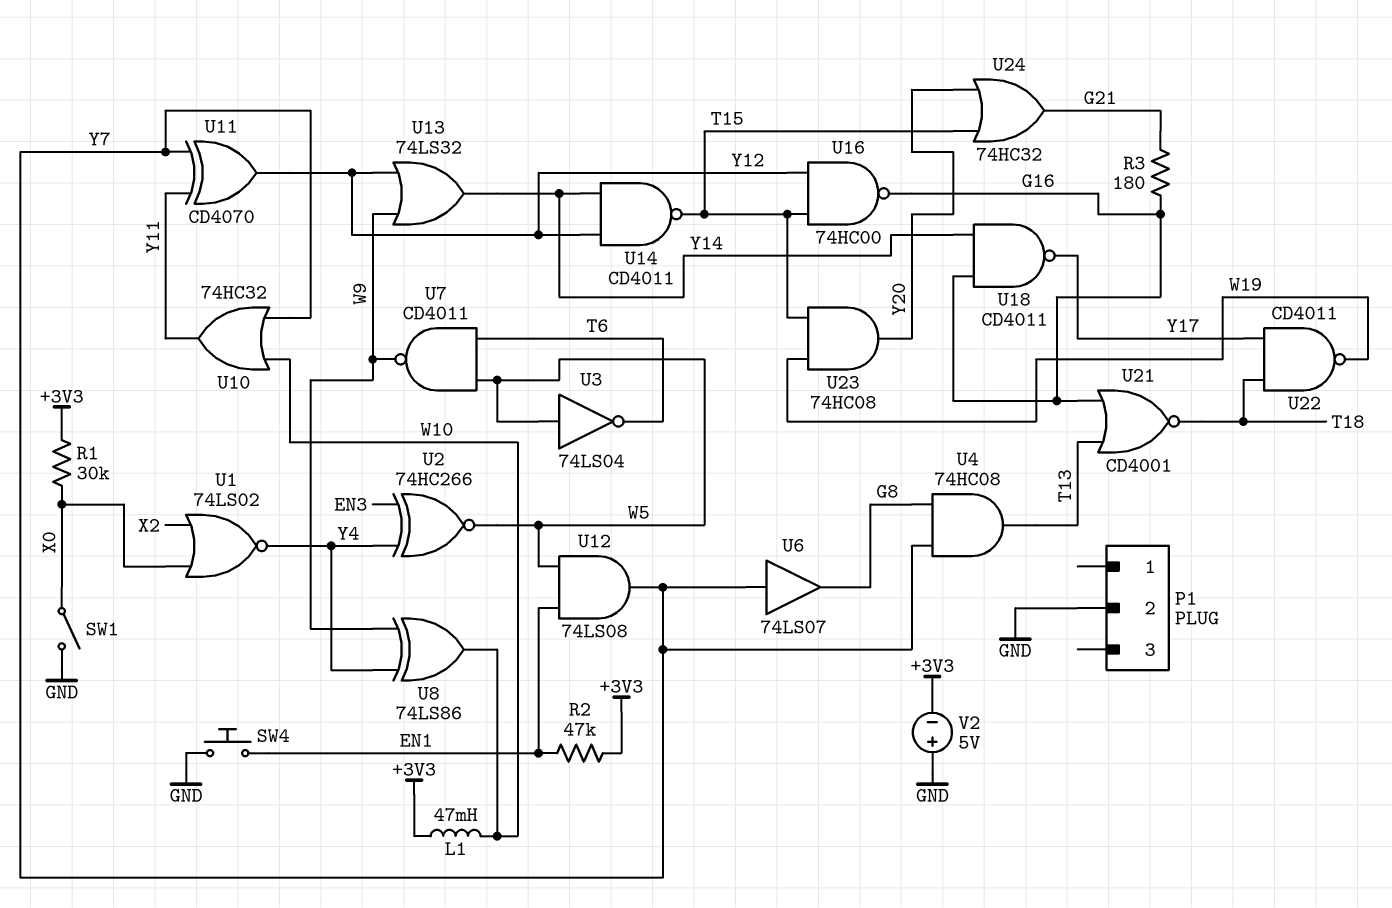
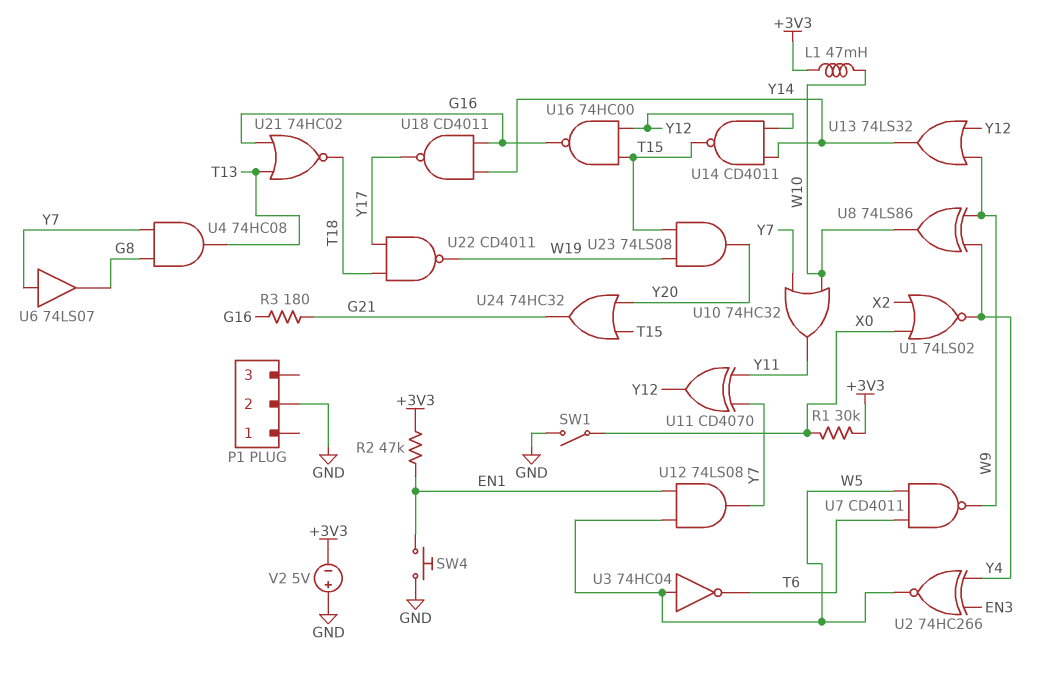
U3: NOT 74LS04 (in W5, out T6) -> NOT 74HC04 (in W5, out T6)
U21: NOR CD4001 (in G16, in T13, out T18) -> NOR 74HC02 (in G16, in T13, out T18)
U23: AND 74HC08 (in T15, in W19, out Y20) -> AND 74LS08 (in T15, in W19, out Y20)

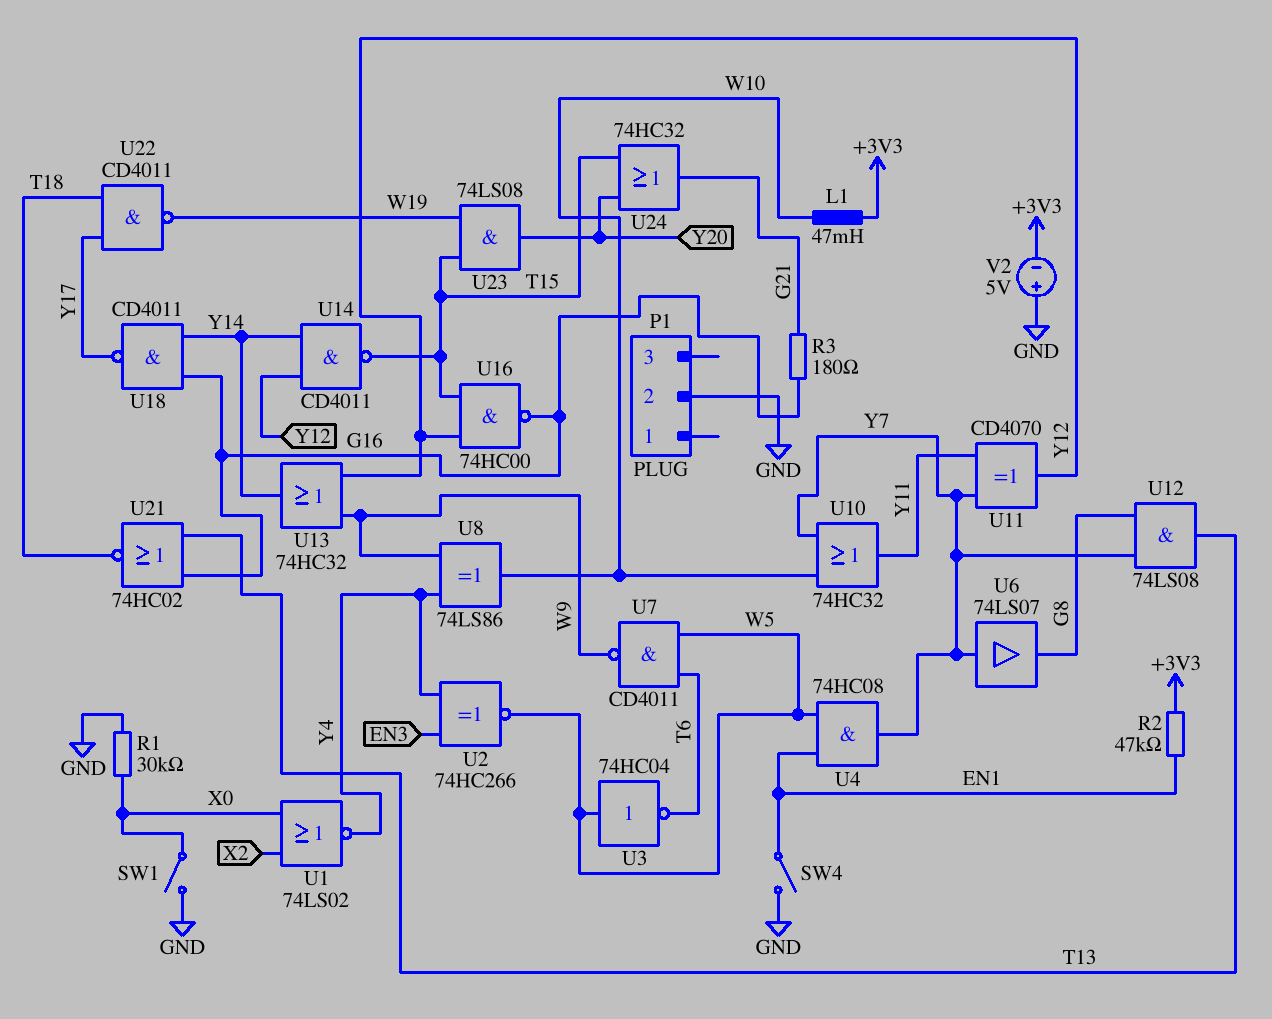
R1: 30k (+3V3, X0) -> 30k (GND, X0)
SW4: button (EN1, GND) -> switch (EN1, GND)
U4: AND 74HC08 (in G8, in Y7, out T13) -> AND 74HC08 (in EN1, in W5, out Y7)
U12: AND 74LS08 (in EN1, in W5, out Y7) -> AND 74LS08 (in G8, in Y7, out T13)
U13: OR 74LS32 (in W9, in Y12, out Y14) -> OR 74HC32 (in W9, in Y12, out Y14)

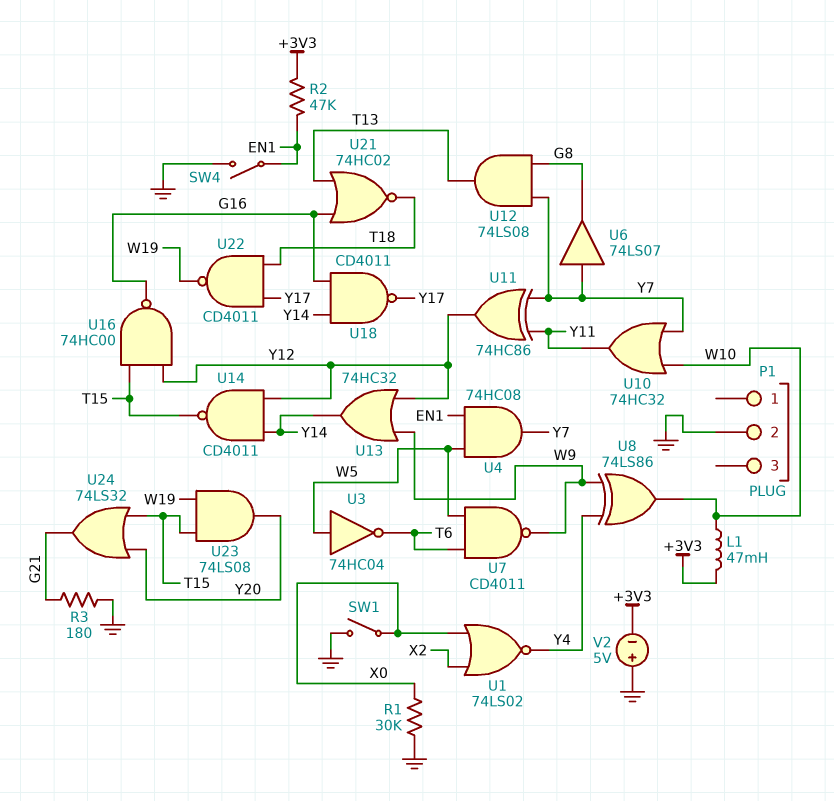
R3: 180 (G16, G21) -> 180 (G21, GND)
U2: XNOR 74HC266 (in EN3, in Y4, out W5) -> none
U11: XOR CD4070 (in Y7, in Y11, out Y12) -> XOR 74HC86 (in Y7, in Y11, out Y12)
U24: OR 74HC32 (in T15, in Y20, out G21) -> OR 74LS32 (in T15, in Y20, out G21)

